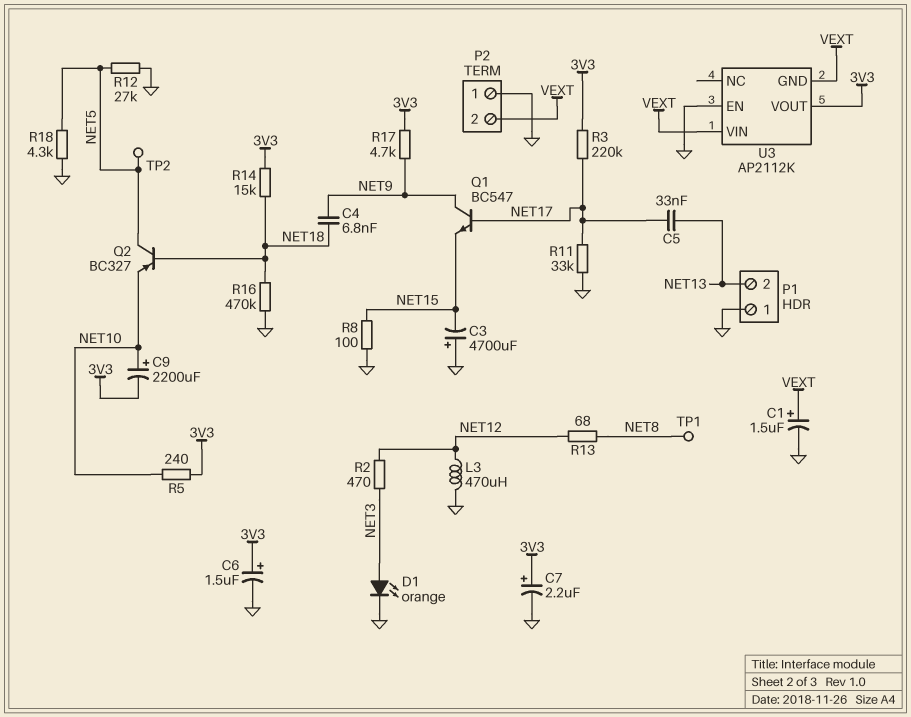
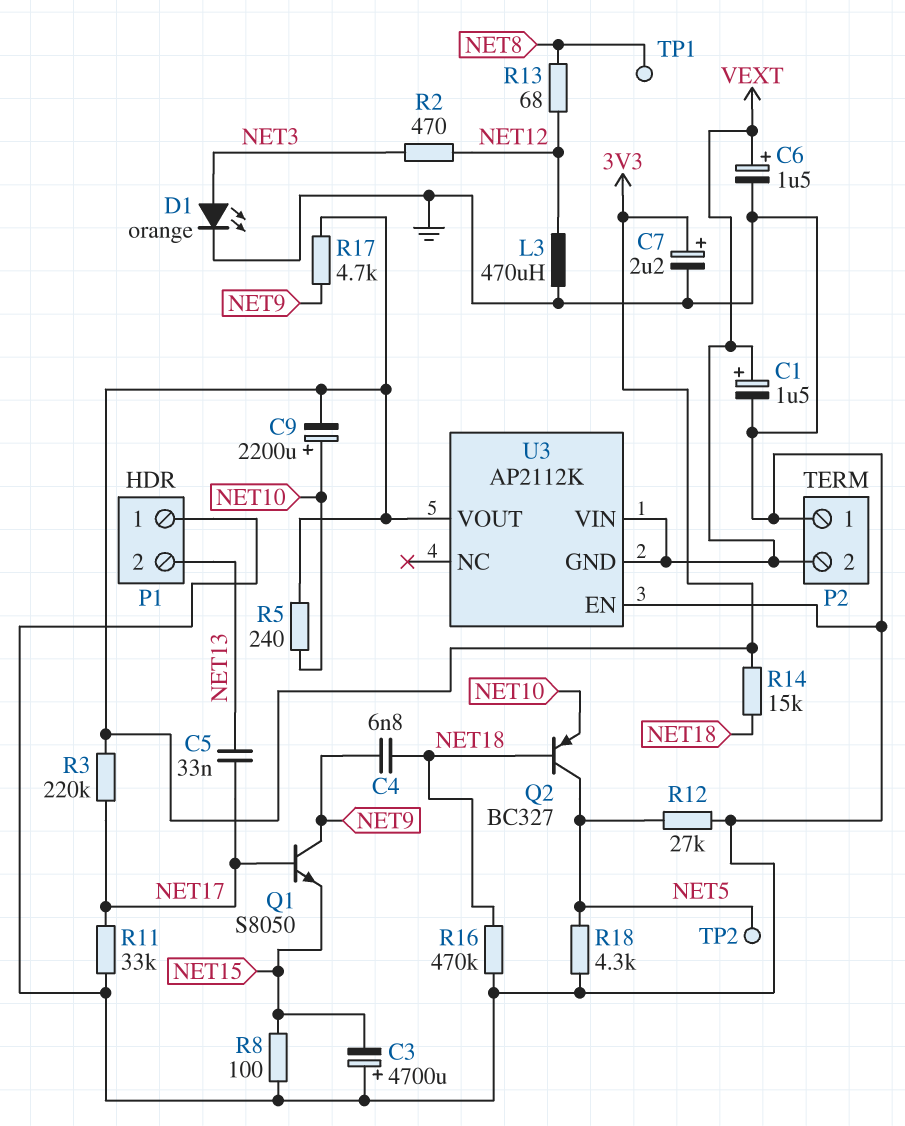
C6: 1.5uF (plus 3V3, minus GND) -> 1.5uF (plus VEXT, minus GND)
Q1: NPN BC547 (B NET17, C NET9, E NET15) -> NPN S8050 (B NET17, C NET9, E NET15)

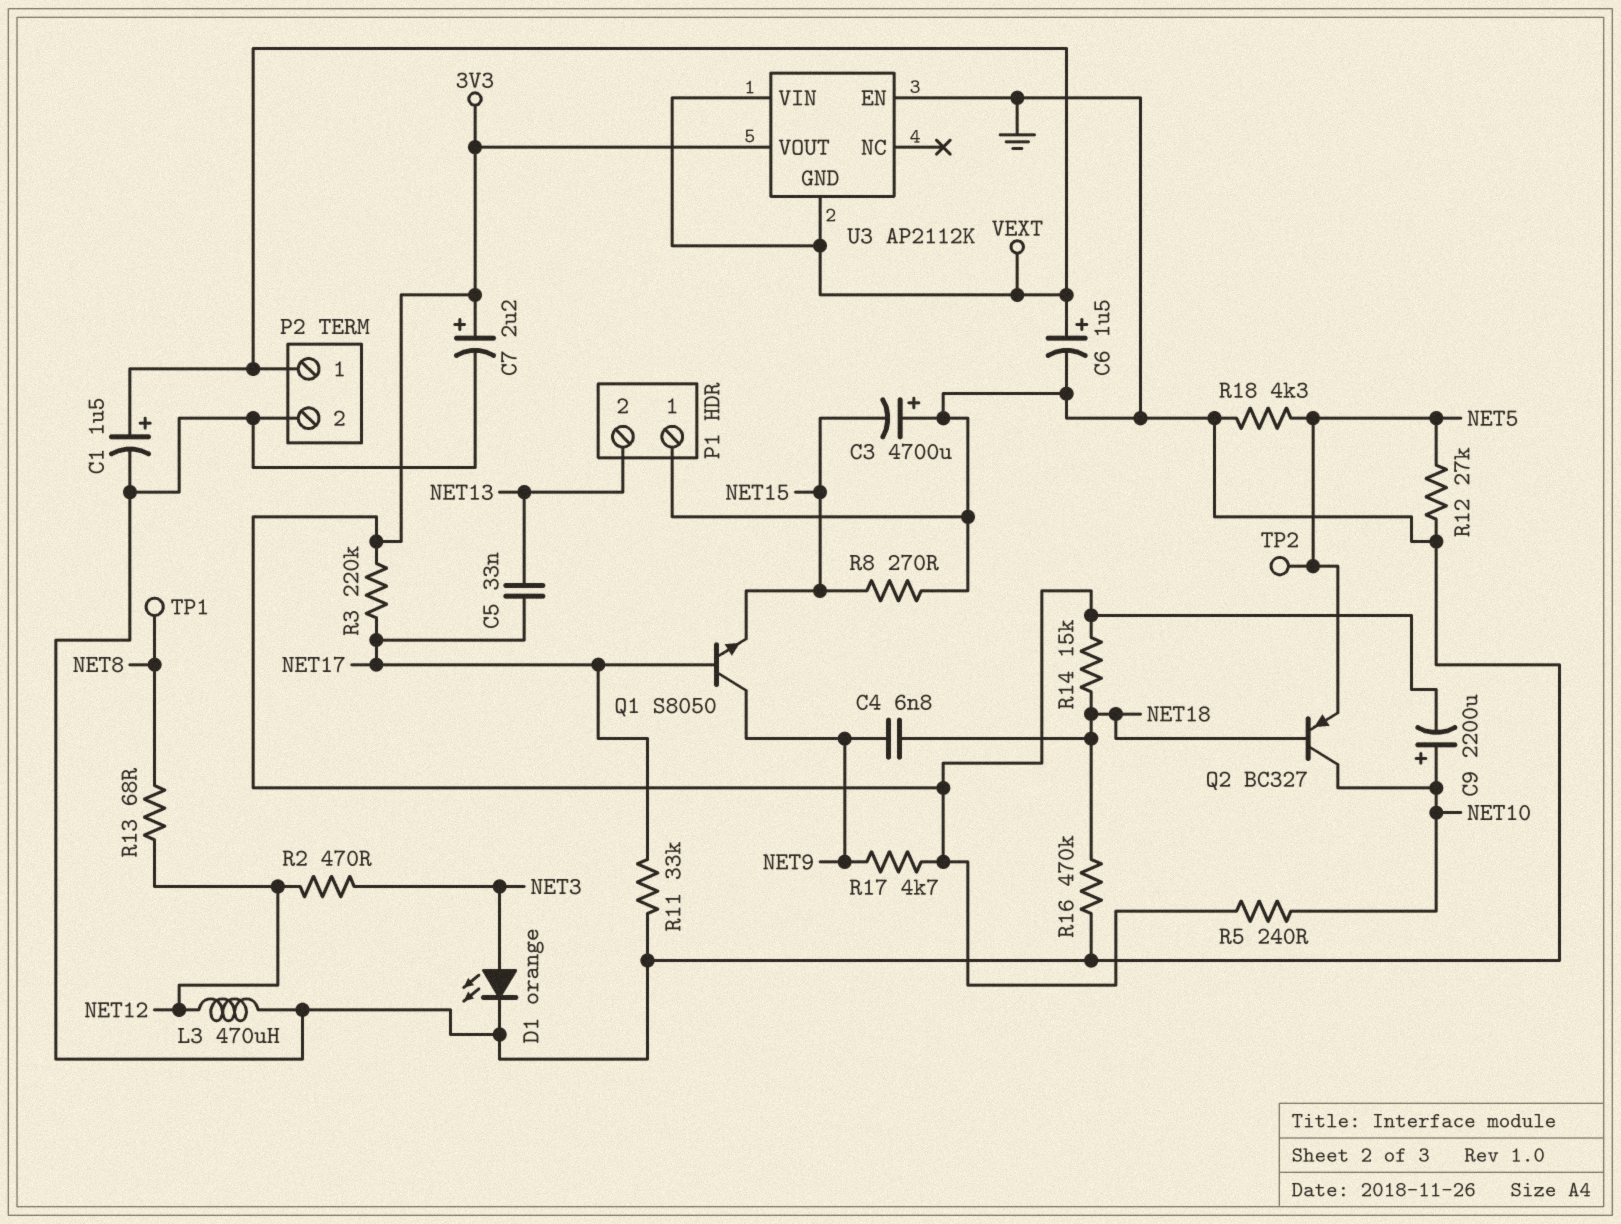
P2 pin 1: GND -> VEXT
P2 pin 2: VEXT -> GND
Q2: PNP BC327 (B NET18, C NET5, E NET10) -> PNP BC327 (B NET18, C NET10, E NET5)
R8: 100 (GND, NET15) -> 270 (GND, NET15)

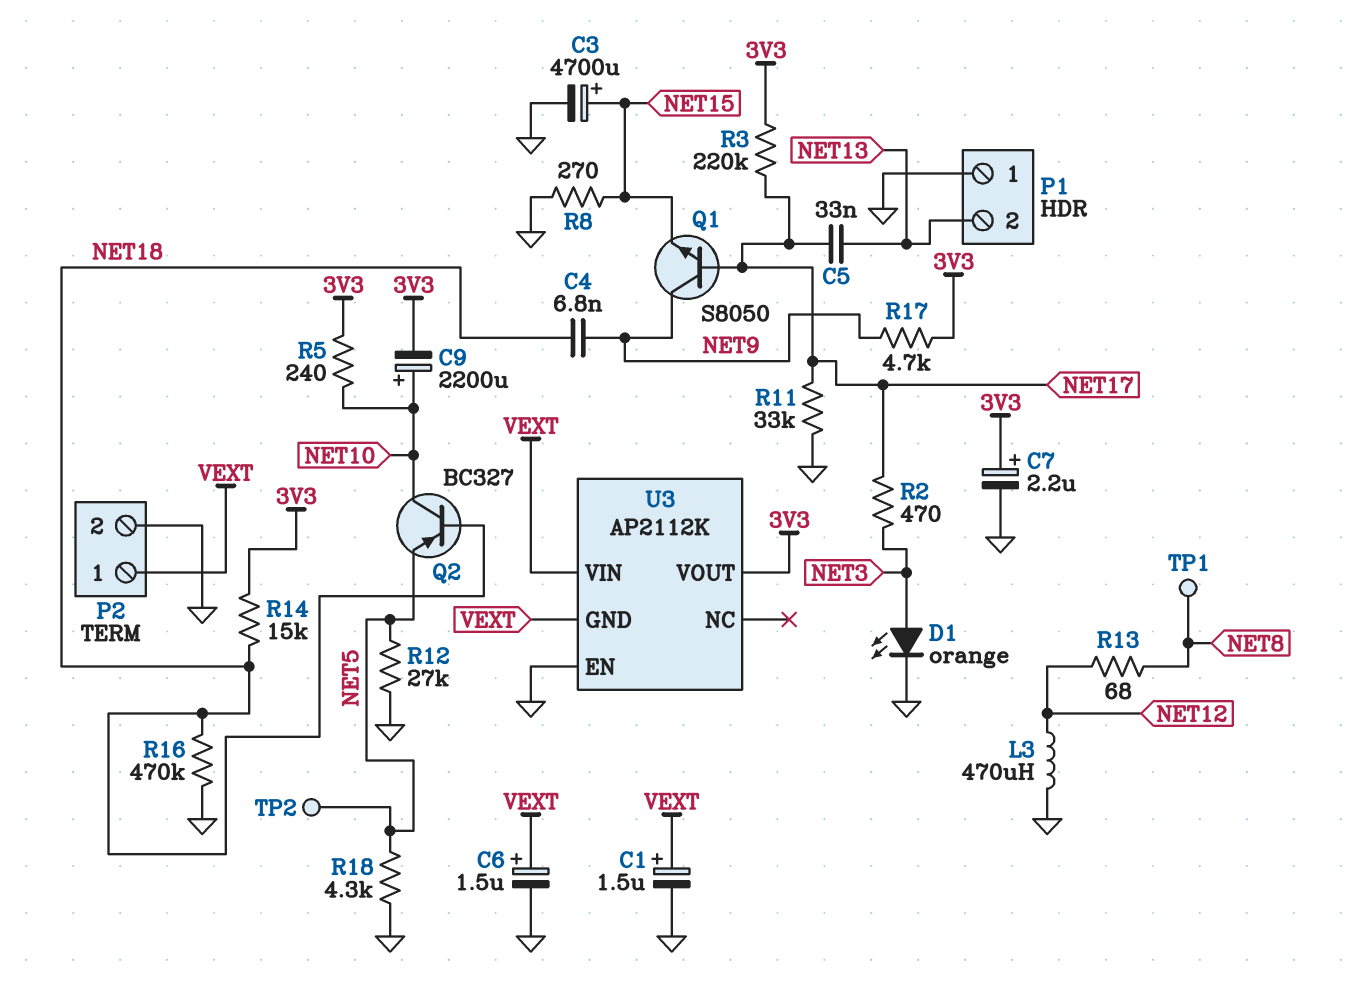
C3: 4700uF (plus GND, minus NET15) -> 4700uF (plus NET15, minus GND)
R2: 470 (NET3, NET12) -> 470 (NET3, NET17)

